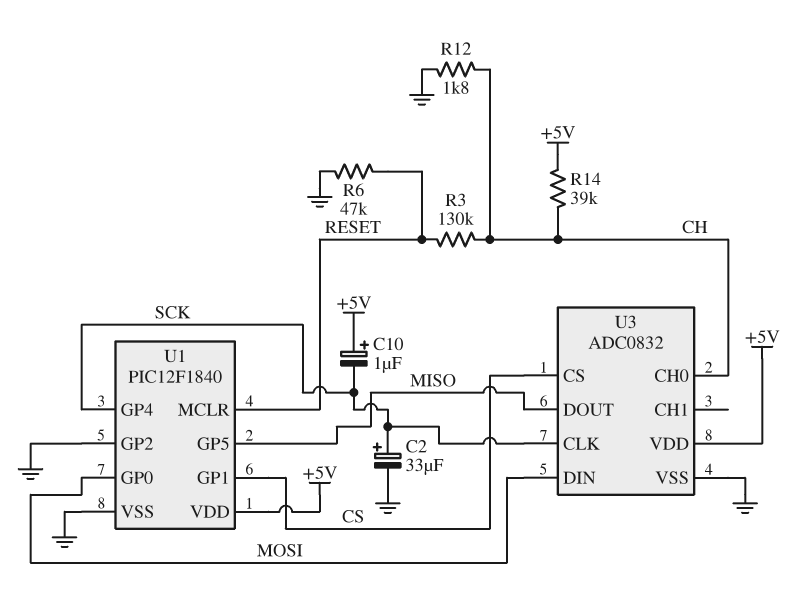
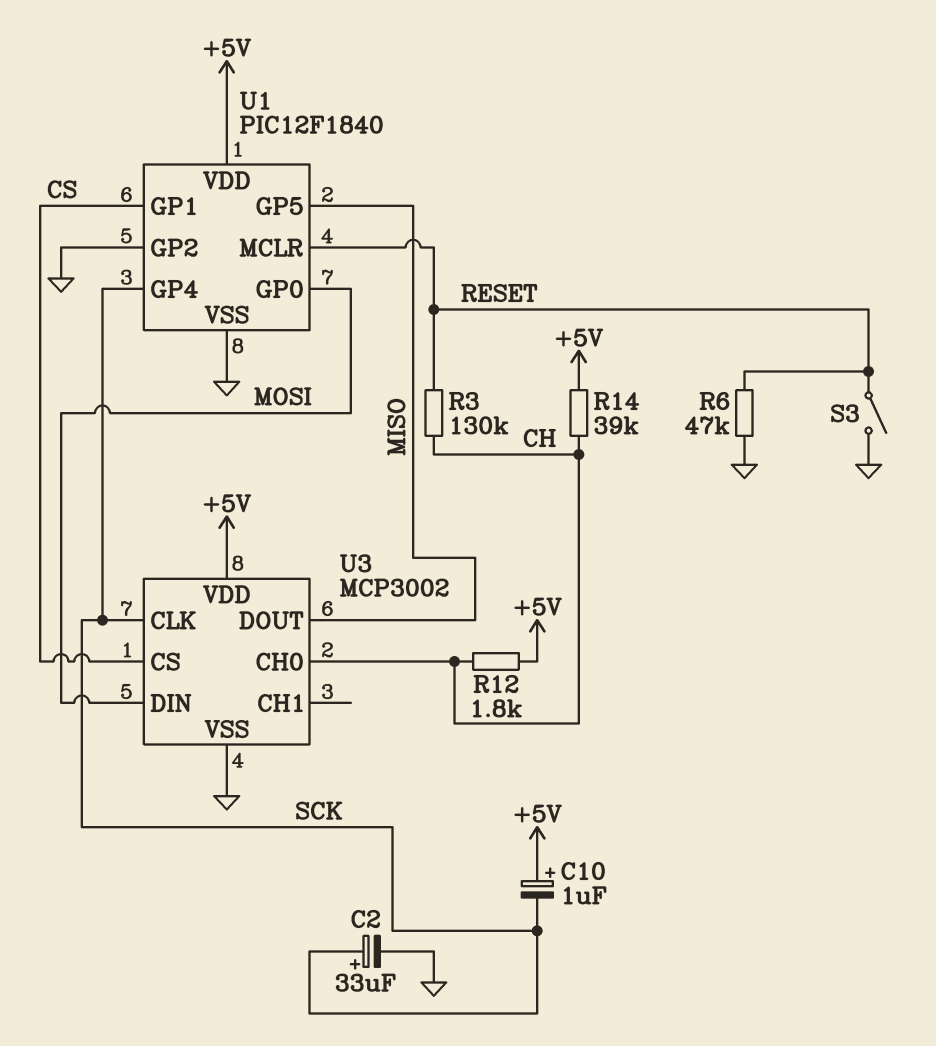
R12: 1.8k (CH, GND) -> 1.8k (+5V, CH)
S3: none -> switch (GND, RESET)
U3: ADC0832 -> MCP3002

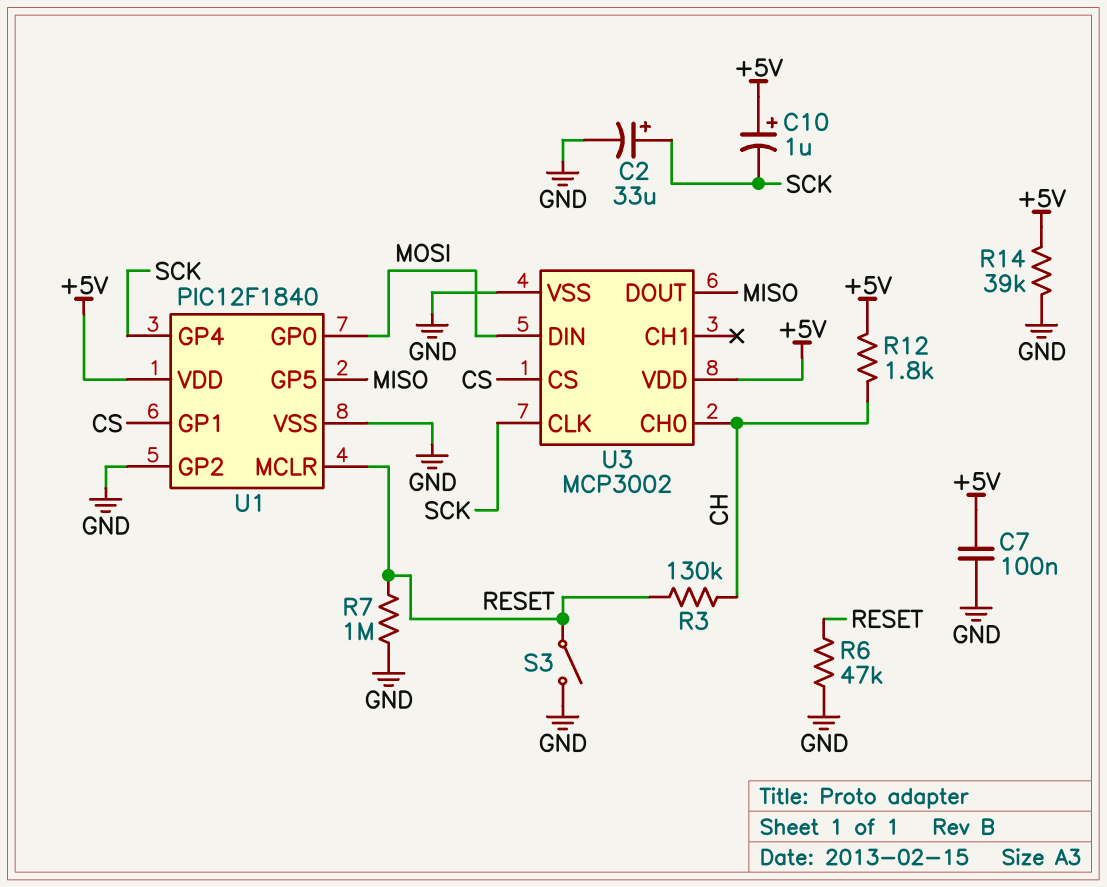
C7: none -> 100nF (+5V, GND)
R7: none -> 1M (GND, RESET)
R14: 39k (+5V, CH) -> 39k (+5V, GND)

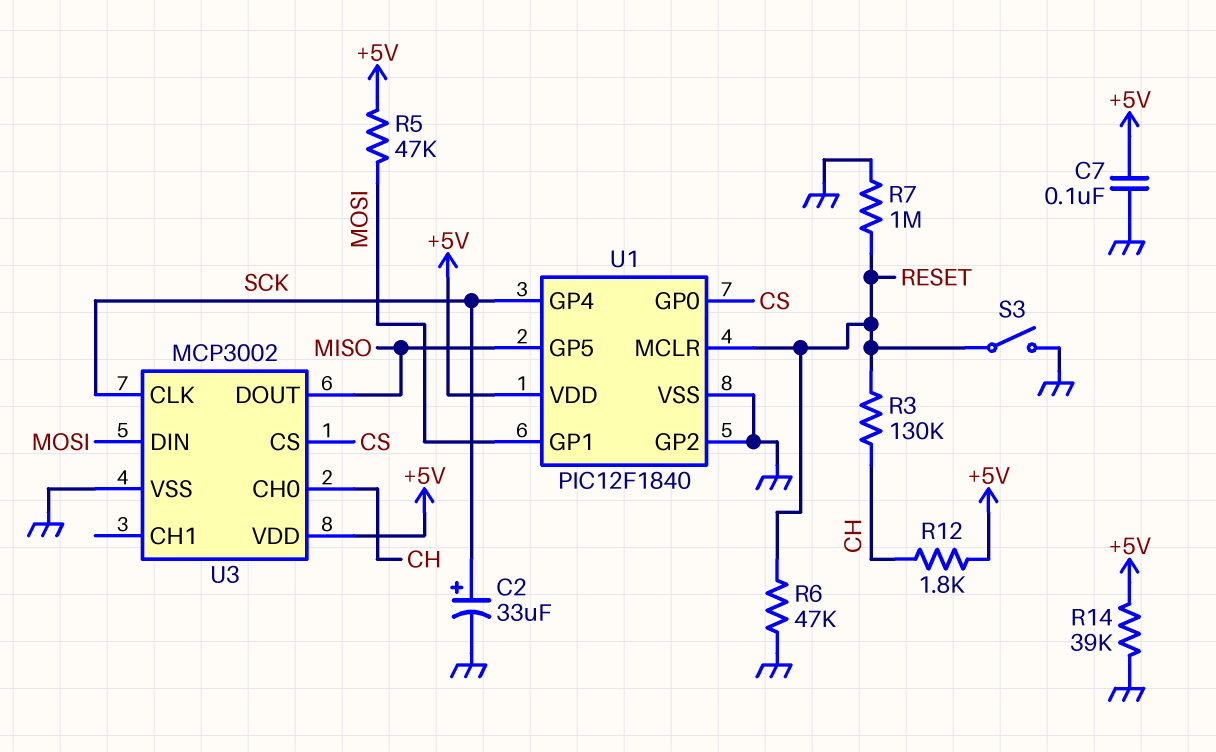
C10: 1uF (plus +5V, minus SCK) -> none
R5: none -> 47k (+5V, MOSI)
U1 pin GP0: MOSI -> CS
U1 pin GP1: CS -> MOSI

